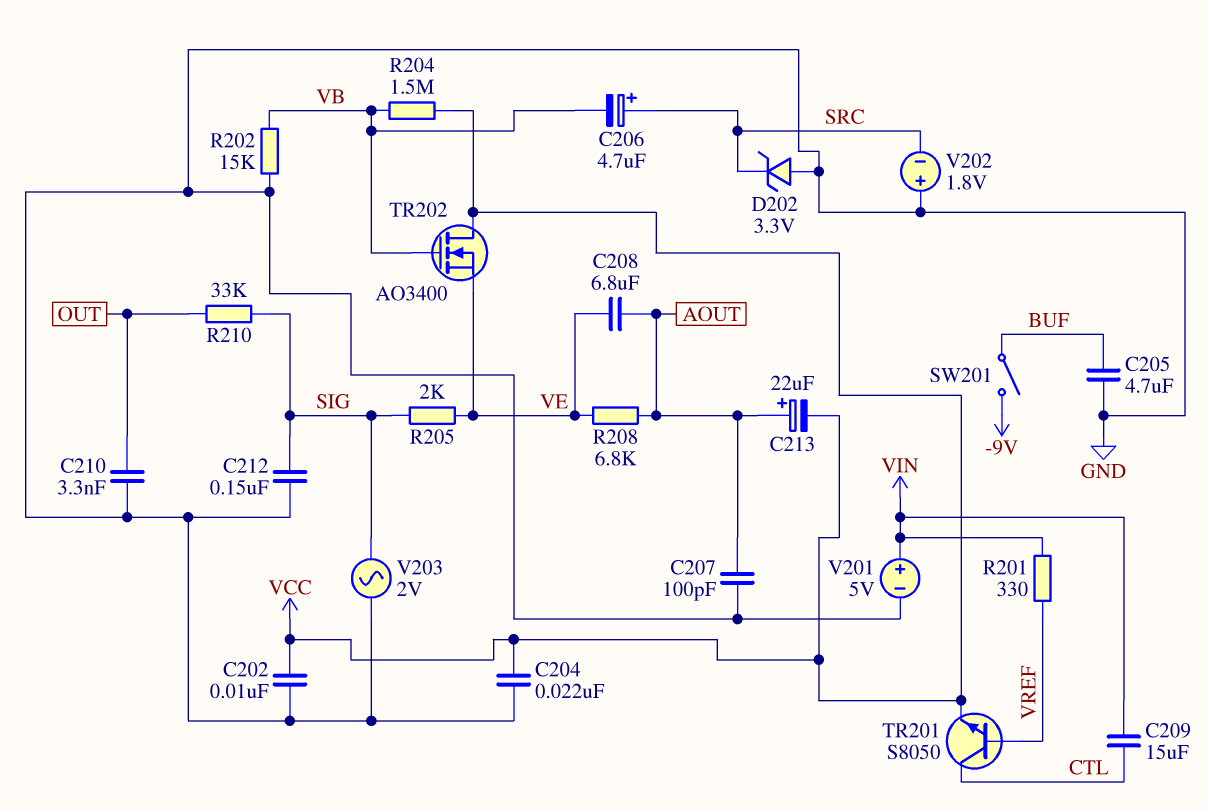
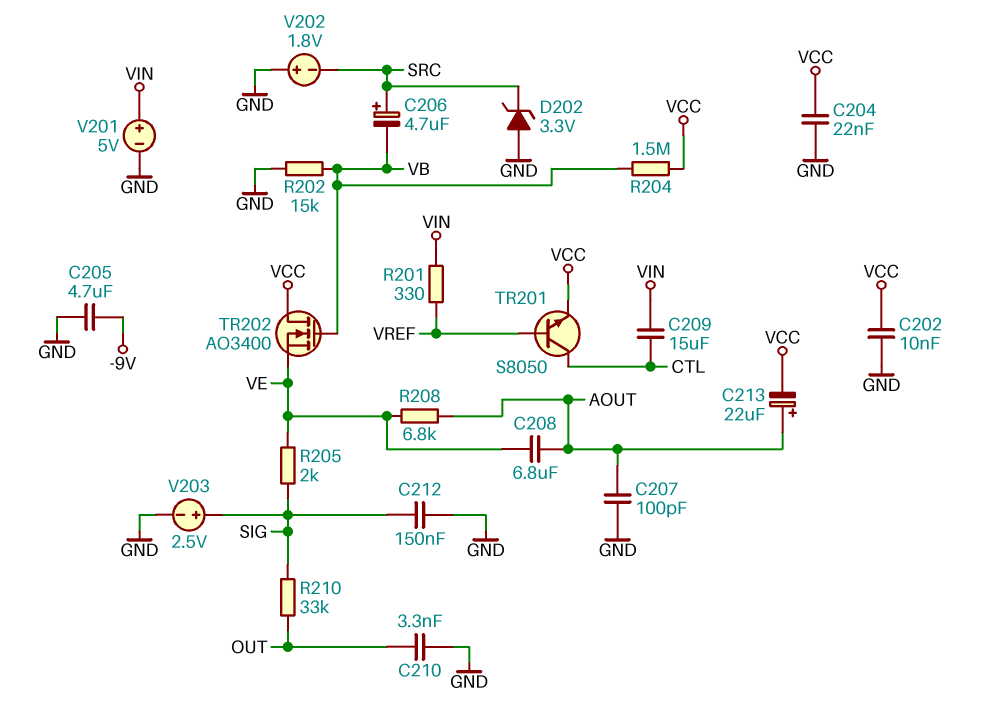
C205: 4.7uF (BUF, GND) -> 4.7uF (-9V, GND)
SW201: switch (-9V, BUF) -> none
V203: AC 2V (GND, SIG) -> 2.5V (plus SIG, minus GND)

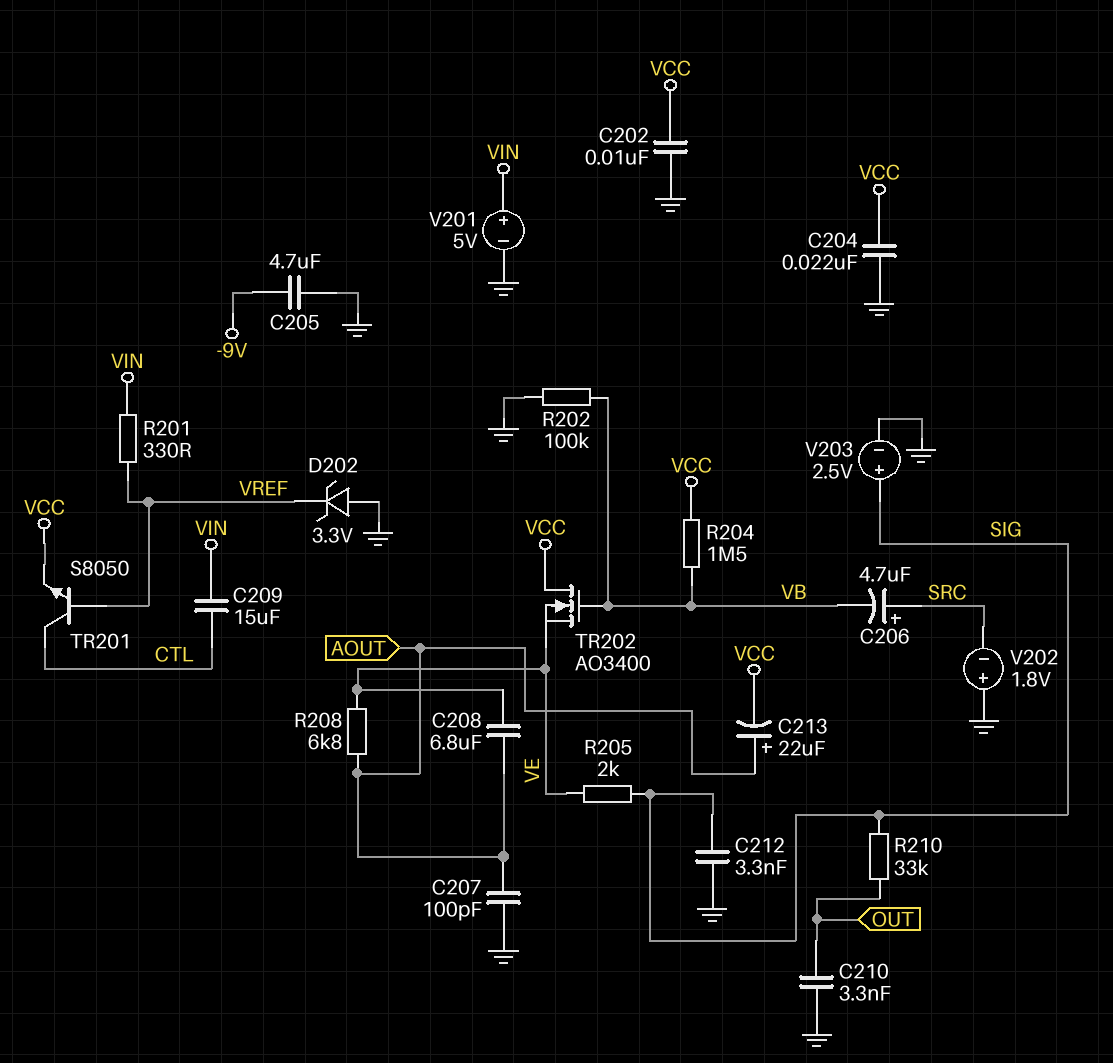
C212: 150nF (GND, SIG) -> 3.3nF (GND, SIG)
D202: zener 3.3V (A GND, K SRC) -> zener 3.3V (A GND, K VREF)
R202: 15k (GND, VB) -> 100k (GND, VB)

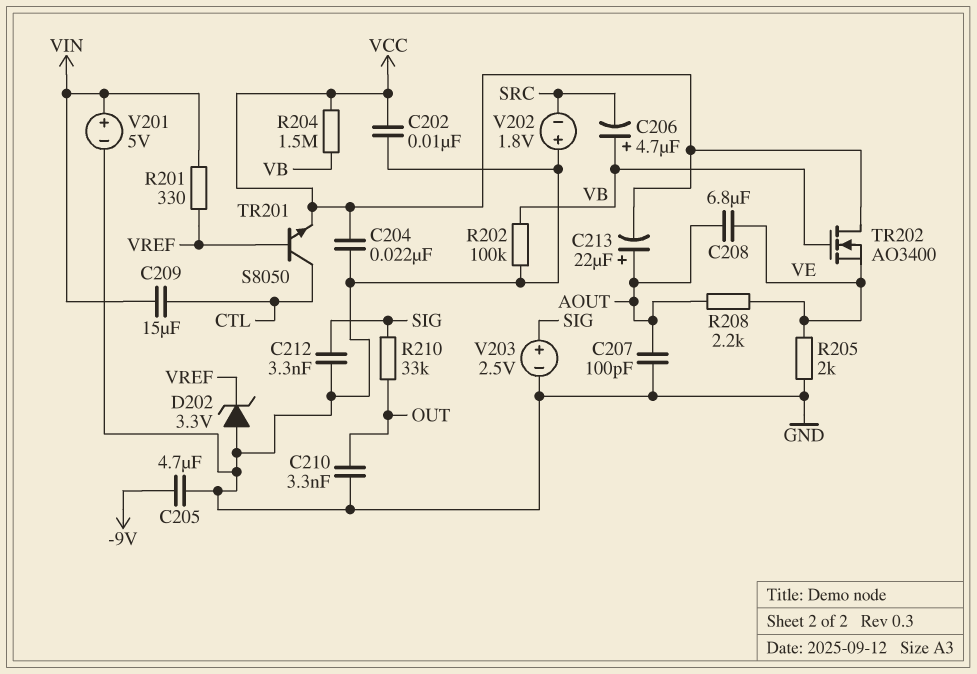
C206: 4.7uF (plus SRC, minus VB) -> 4.7uF (plus VB, minus SRC)
R205: 2k (SIG, VE) -> 2k (GND, VE)
R208: 6.8k (AOUT, VE) -> 2.2k (AOUT, VE)

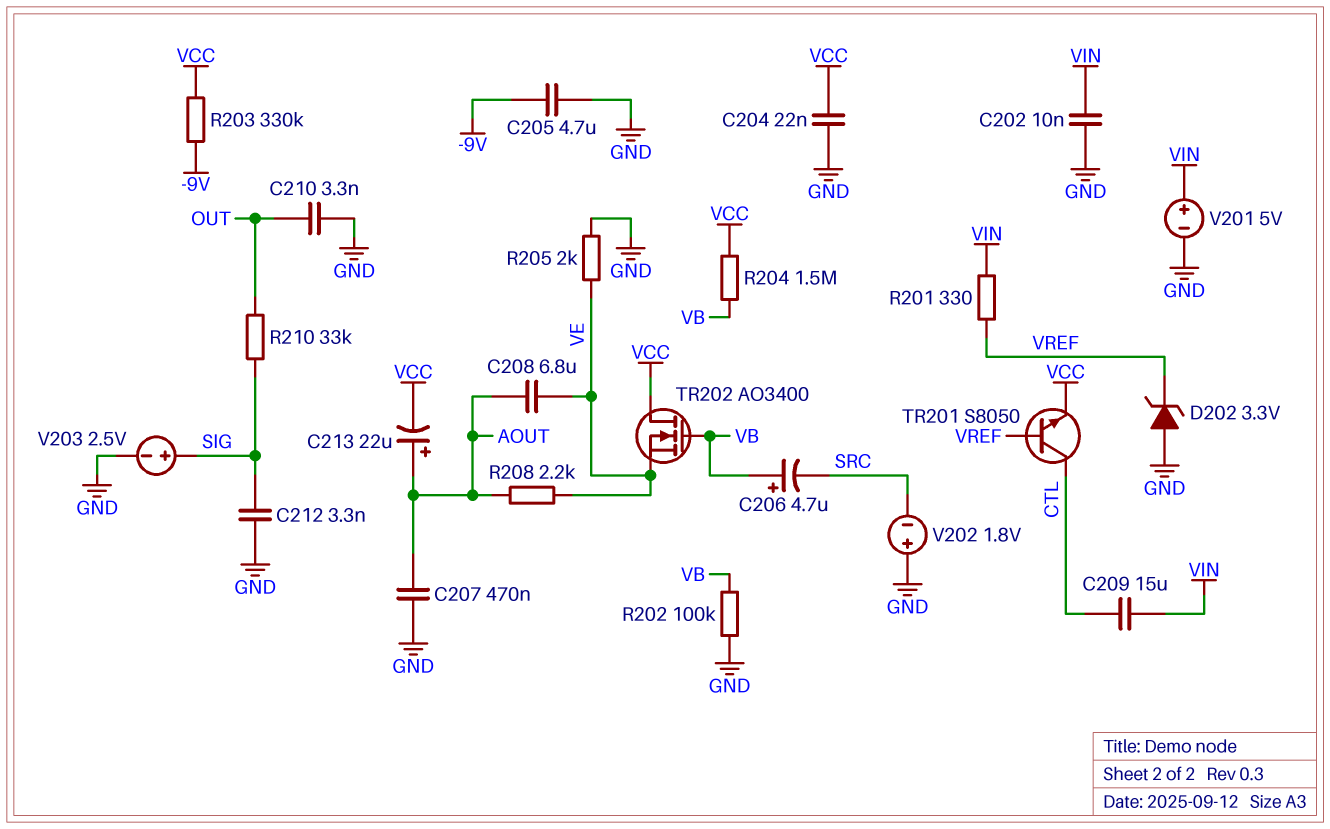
C202: 10nF (GND, VCC) -> 10nF (GND, VIN)
C207: 100pF (AOUT, GND) -> 470nF (AOUT, GND)
R203: none -> 330k (-9V, VCC)

